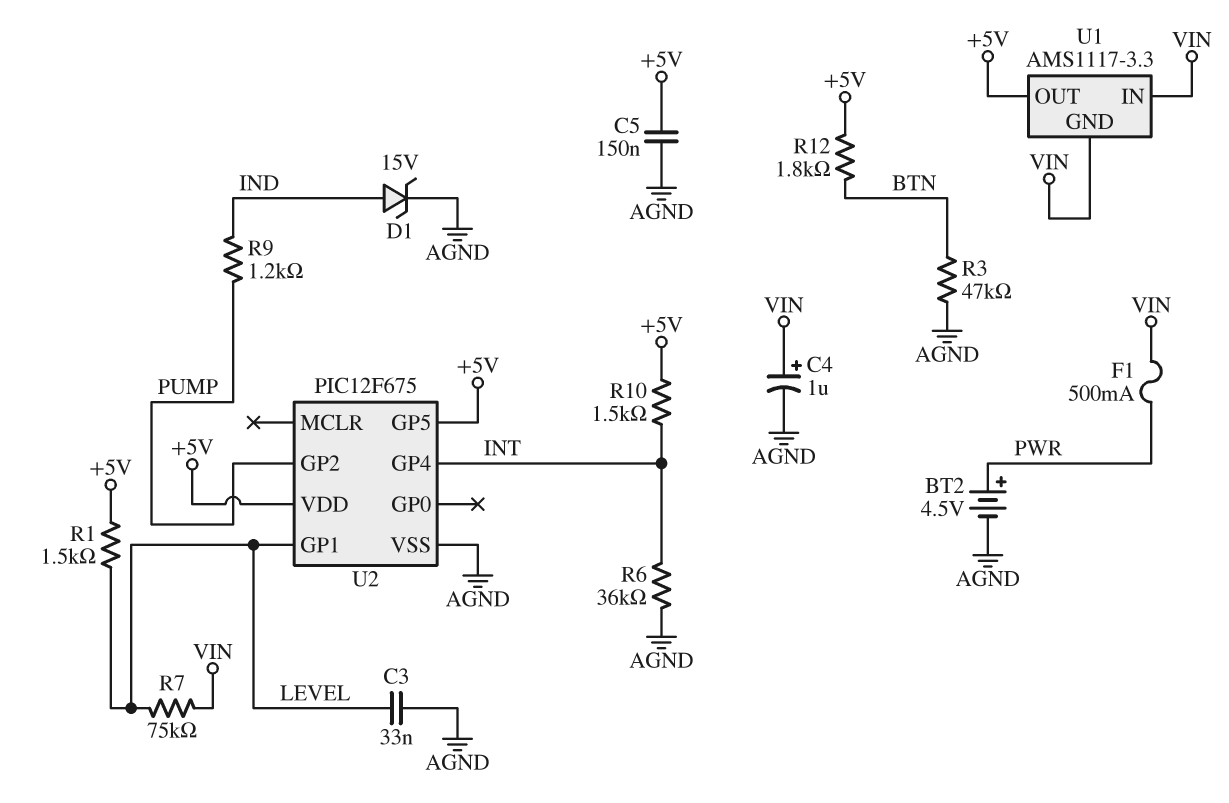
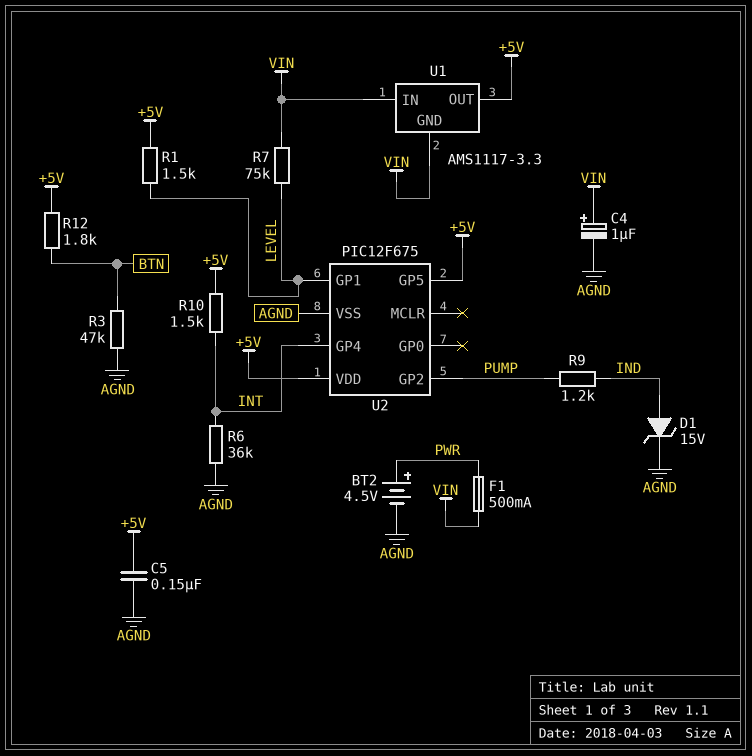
C3: 33nF (AGND, LEVEL) -> none

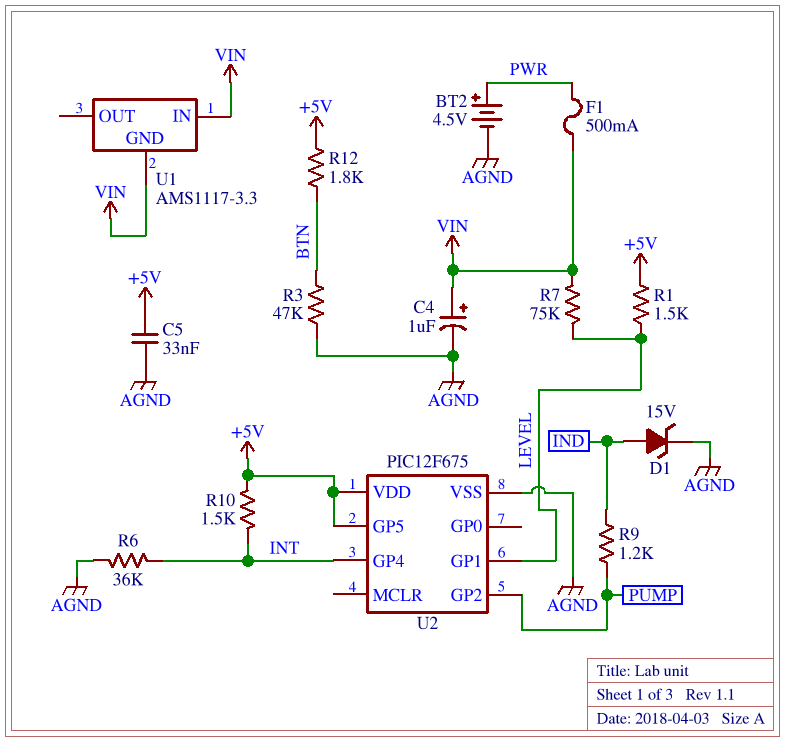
C5: 150nF (+5V, AGND) -> 33nF (+5V, AGND)
U1 pin OUT: +5V -> none

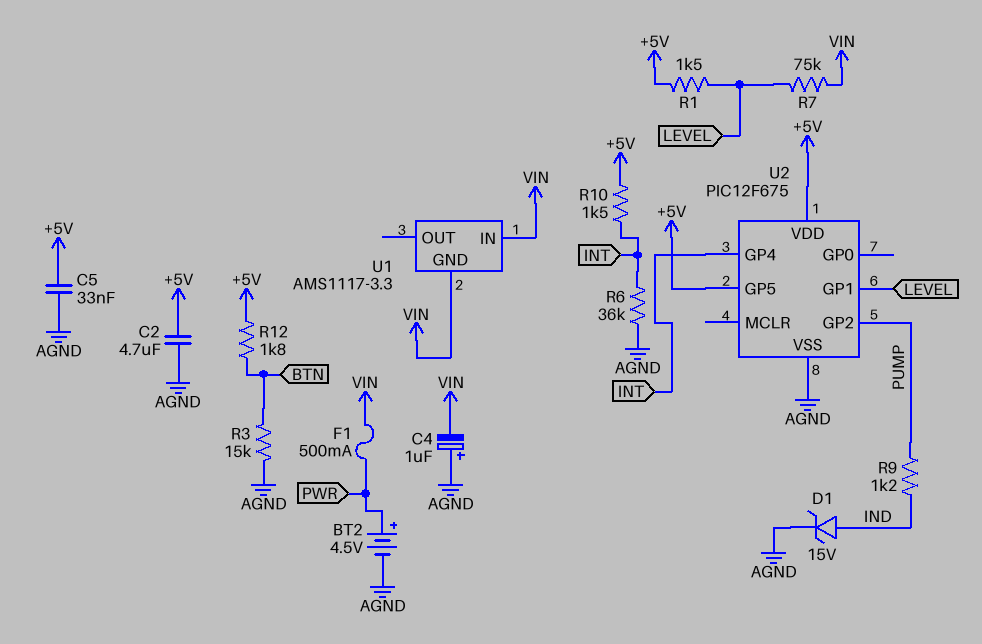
C2: none -> 4.7uF (+5V, AGND)
C4: 1uF (plus VIN, minus AGND) -> 1uF (plus AGND, minus VIN)
R3: 47k (AGND, BTN) -> 15k (AGND, BTN)

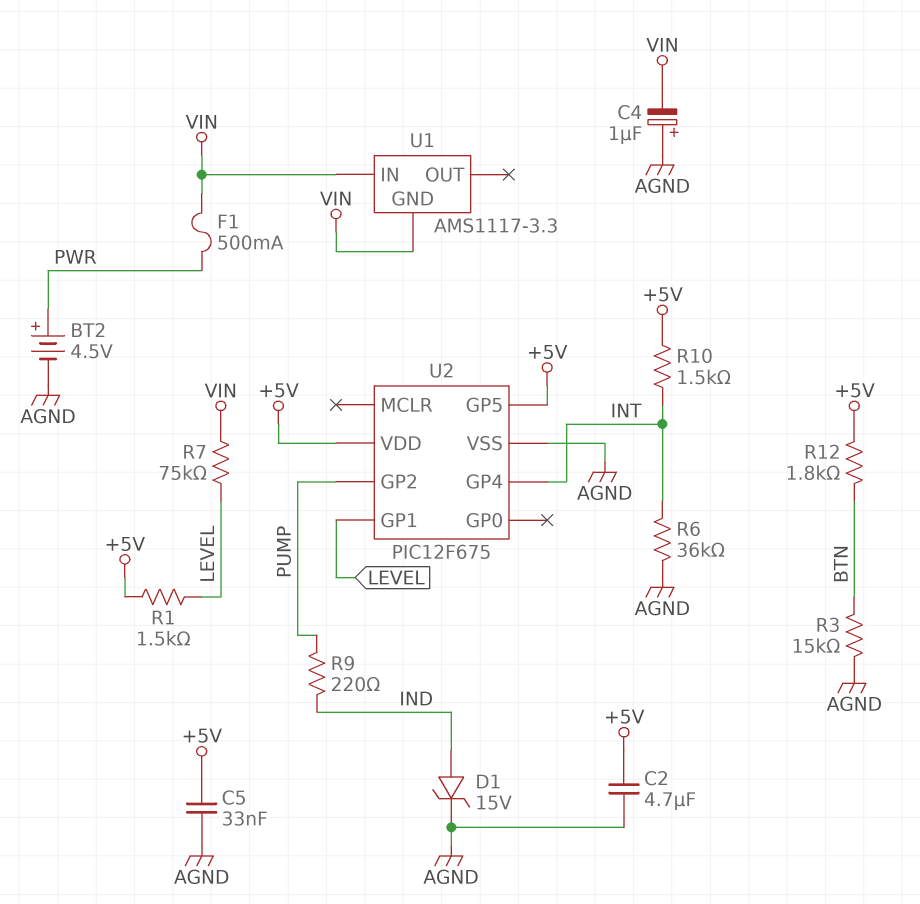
R9: 1.2k (IND, PUMP) -> 220 (IND, PUMP)

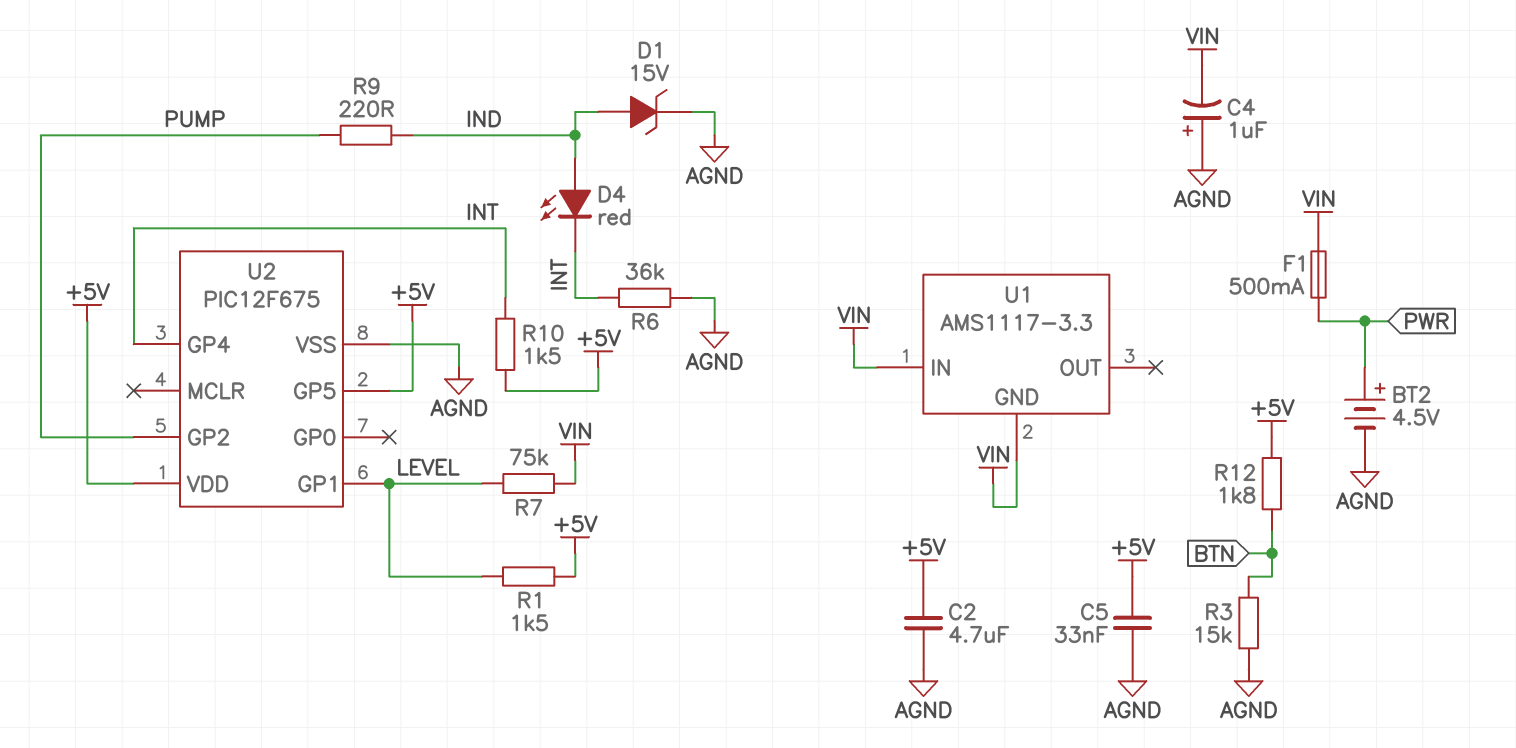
D4: none -> LED red (A IND, K INT)

